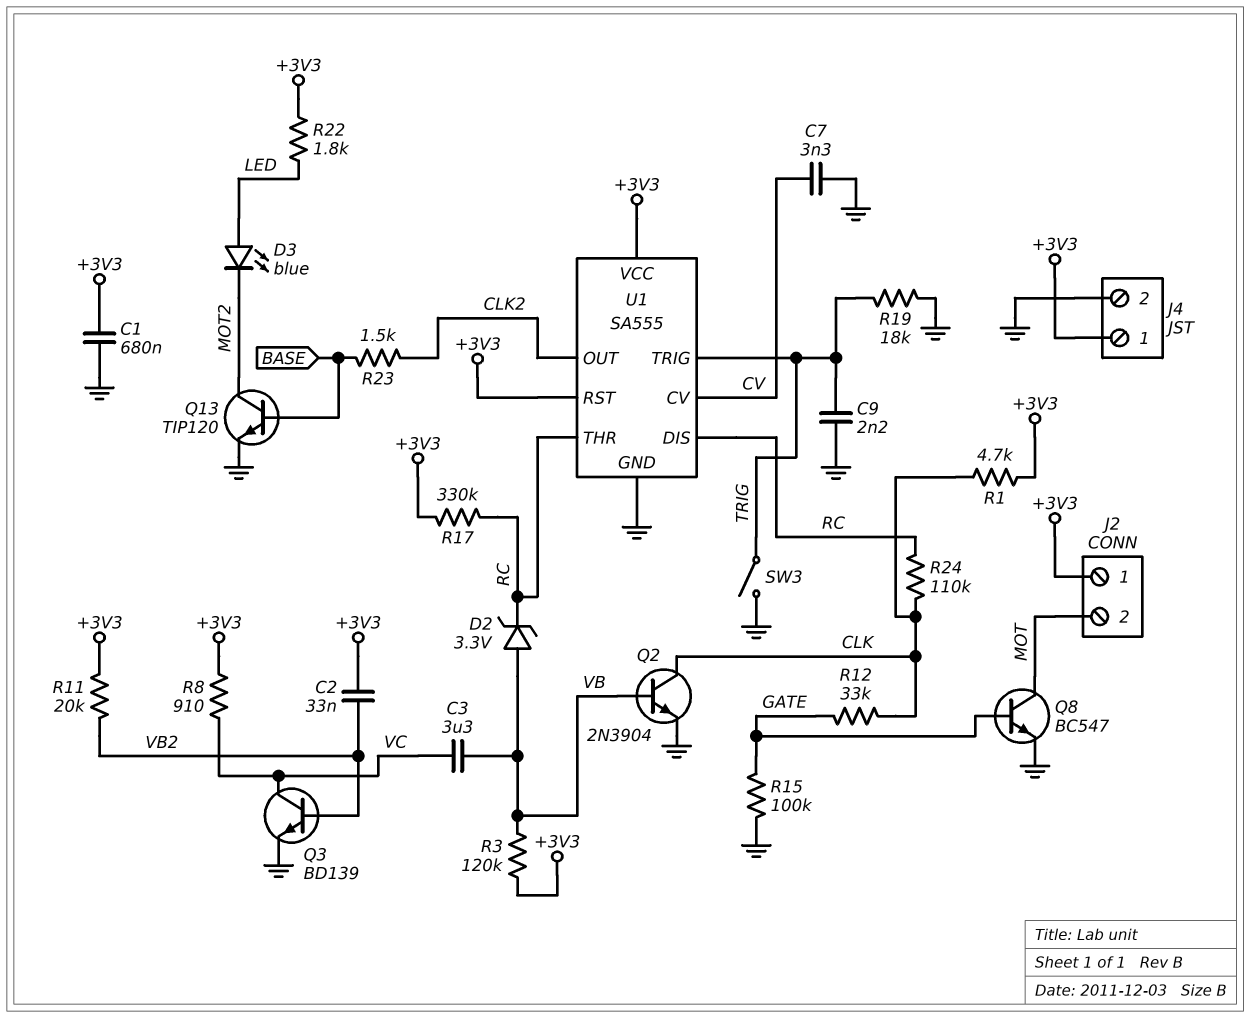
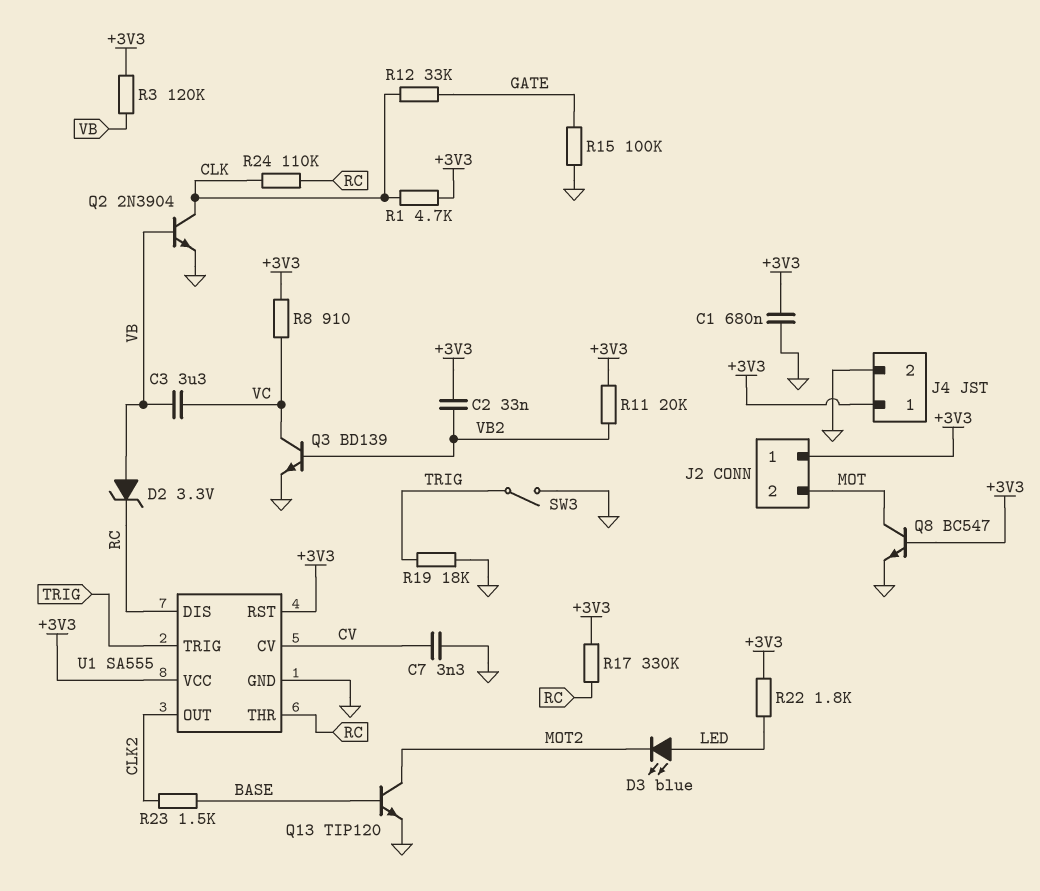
C9: 2.2nF (GND, TRIG) -> none
Q8: NPN BC547 (B GATE, C MOT, E GND) -> NPN BC547 (B +3V3, C MOT, E GND)

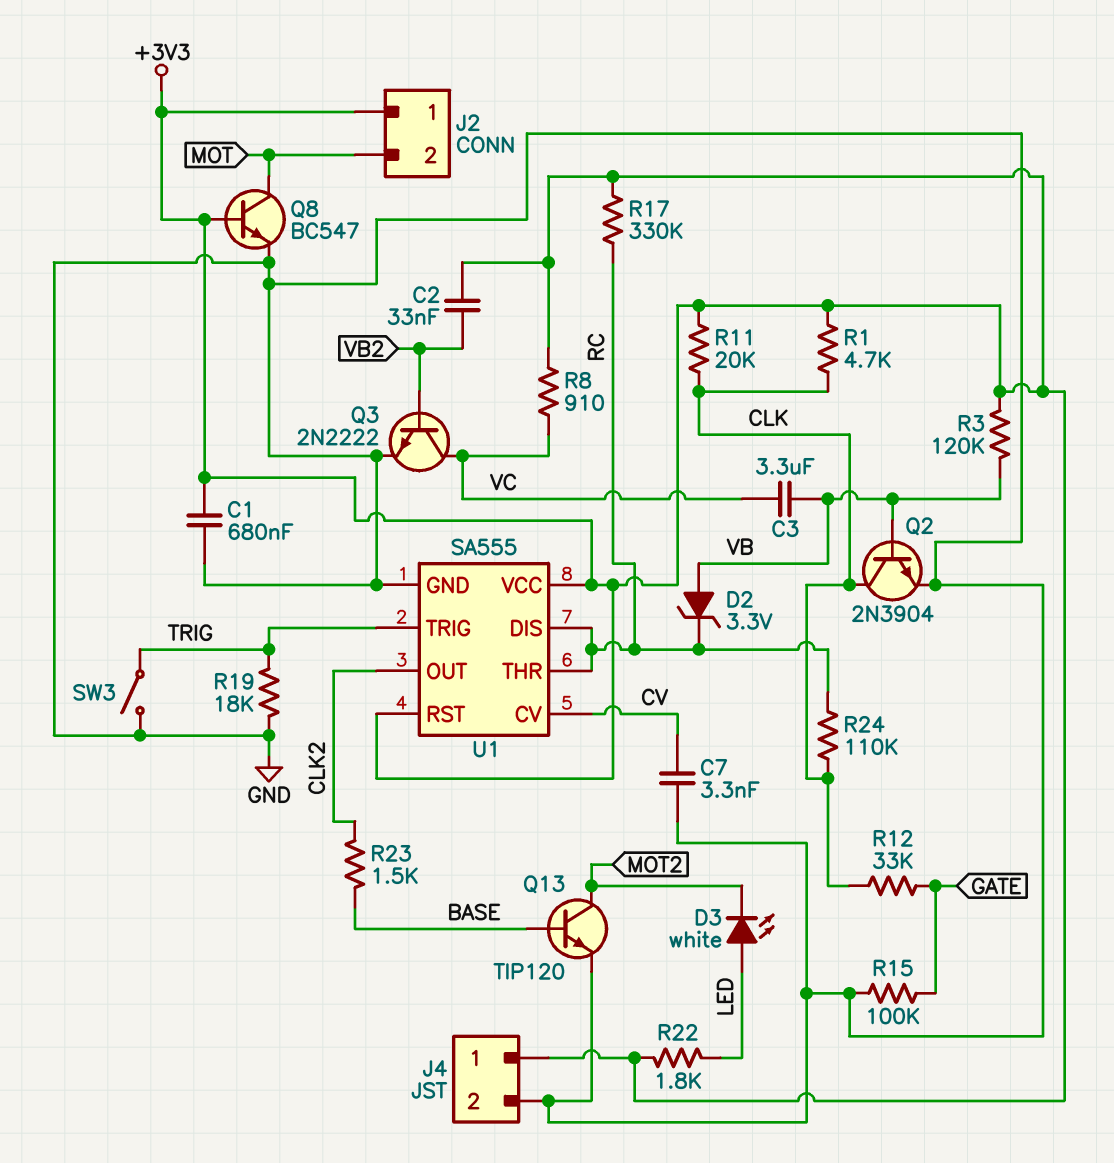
D3: LED blue (A LED, K MOT2) -> LED white (A LED, K MOT2)
Q3: NPN BD139 (B VB2, C VC, E GND) -> NPN 2N2222 (B VB2, C VC, E GND)
R11: 20k (+3V3, VB2) -> 20k (+3V3, CLK)

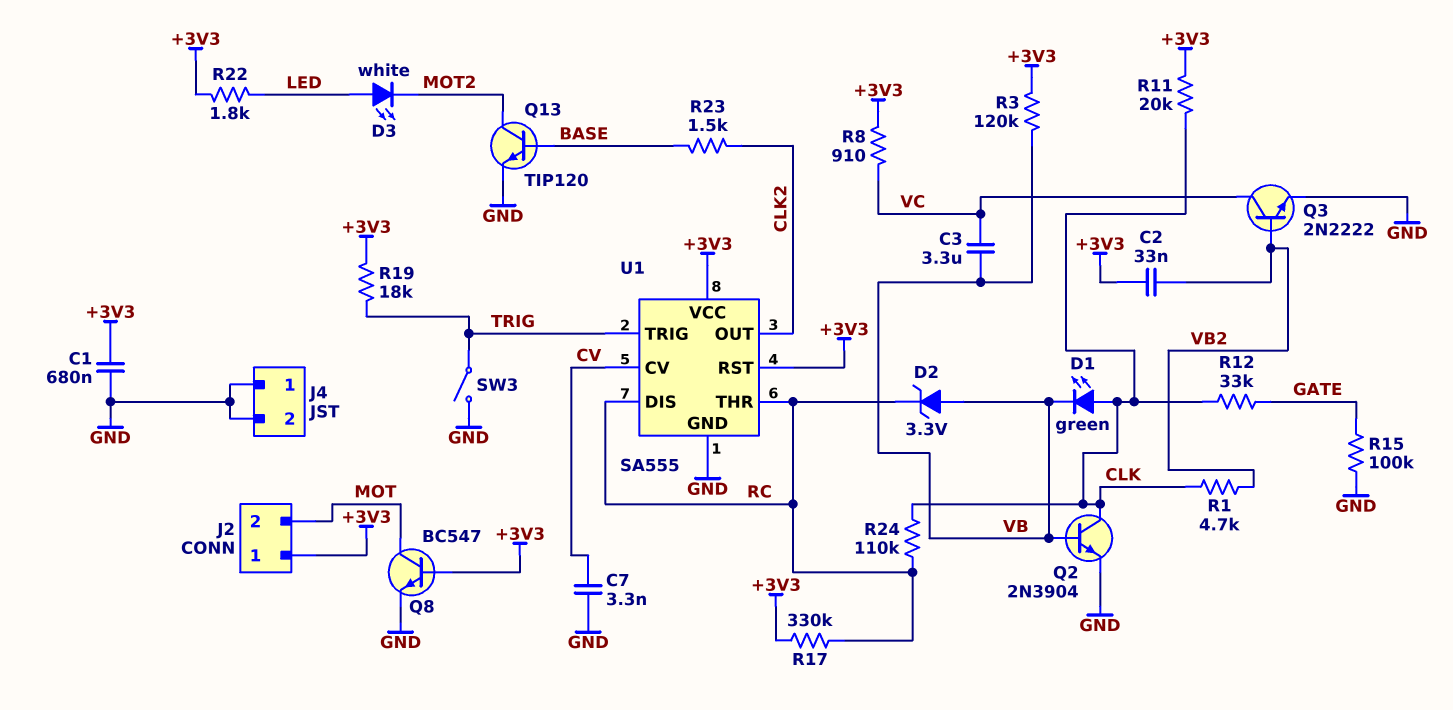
D1: none -> LED green (A CLK, K VB)
J4 pin 1: +3V3 -> GND
R1: 4.7k (+3V3, CLK) -> 4.7k (CLK, VB2)
R19: 18k (GND, TRIG) -> 18k (+3V3, TRIG)

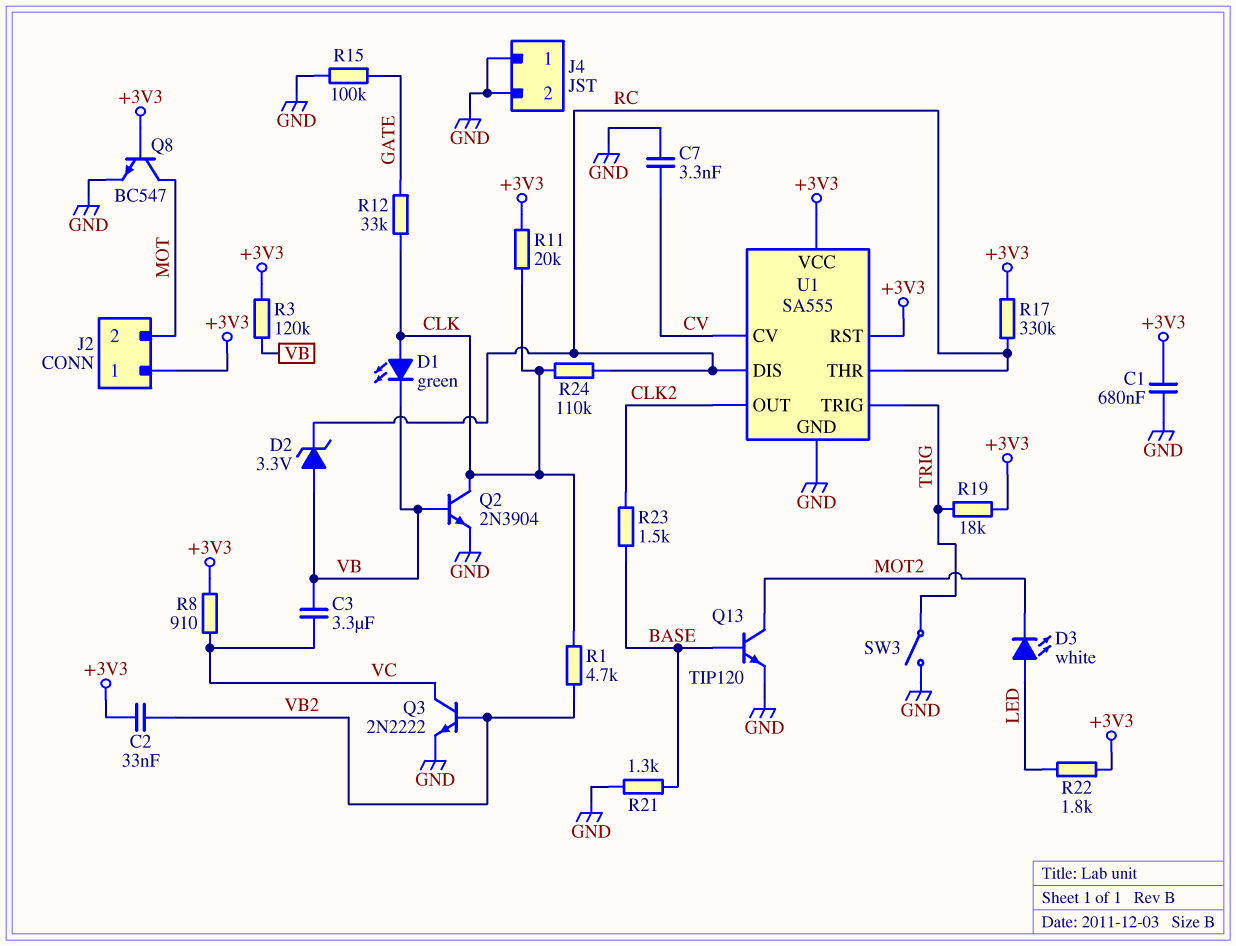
R21: none -> 1.3k (BASE, GND)

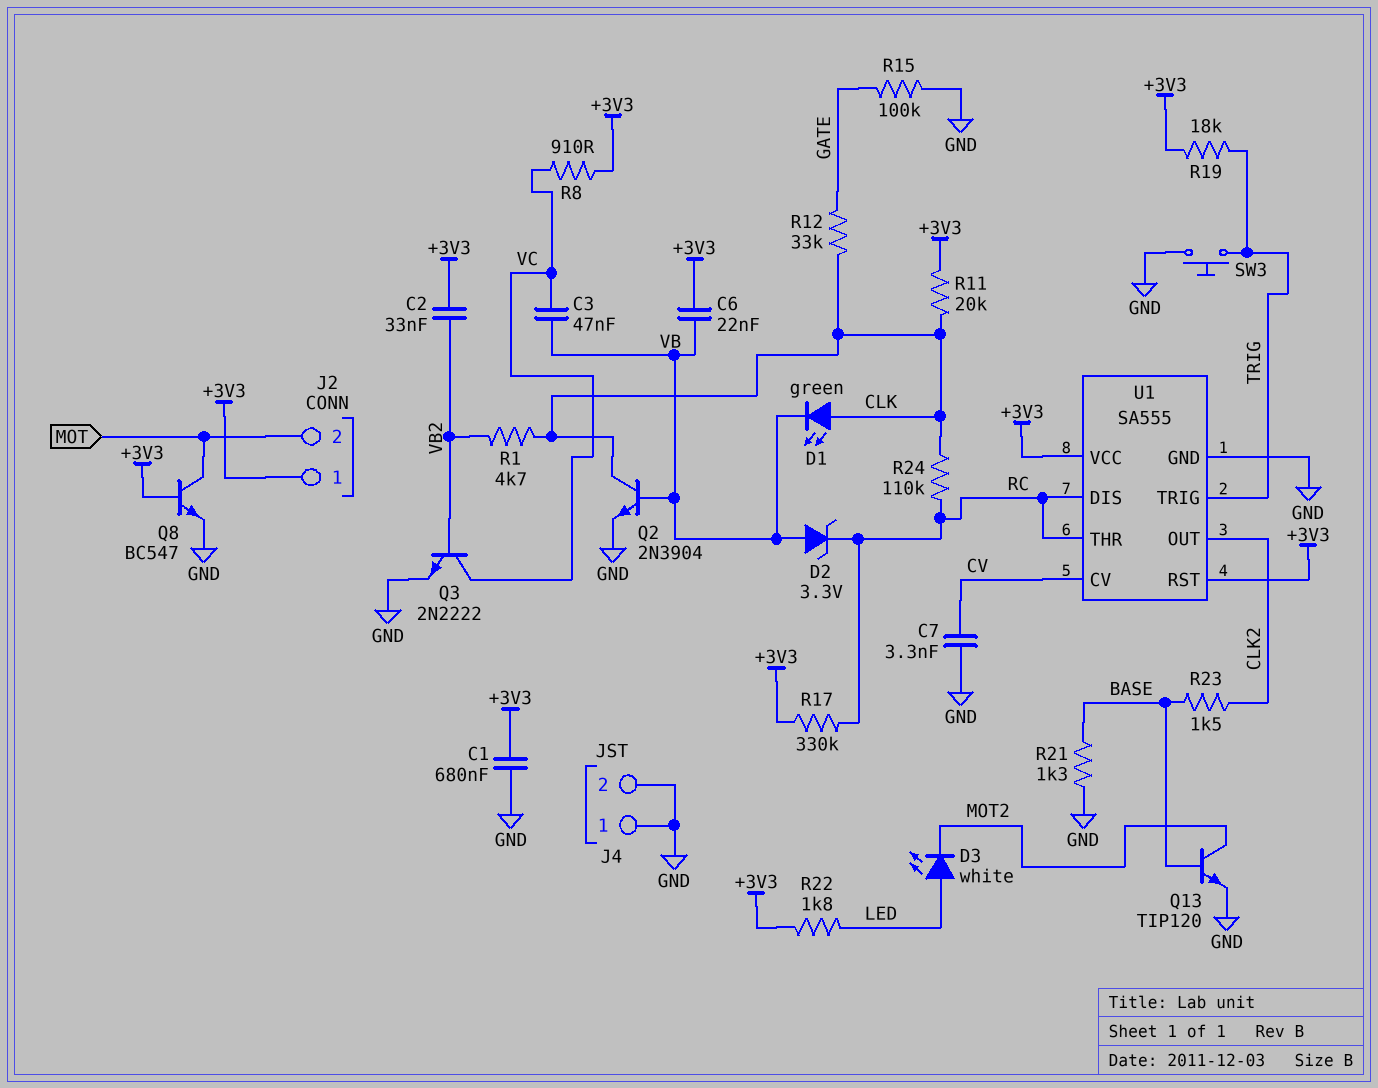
C3: 3.3uF (VB, VC) -> 47nF (VB, VC)
C6: none -> 22nF (+3V3, VB)
R3: 120k (+3V3, VB) -> none
SW3: switch (GND, TRIG) -> button (GND, TRIG)

